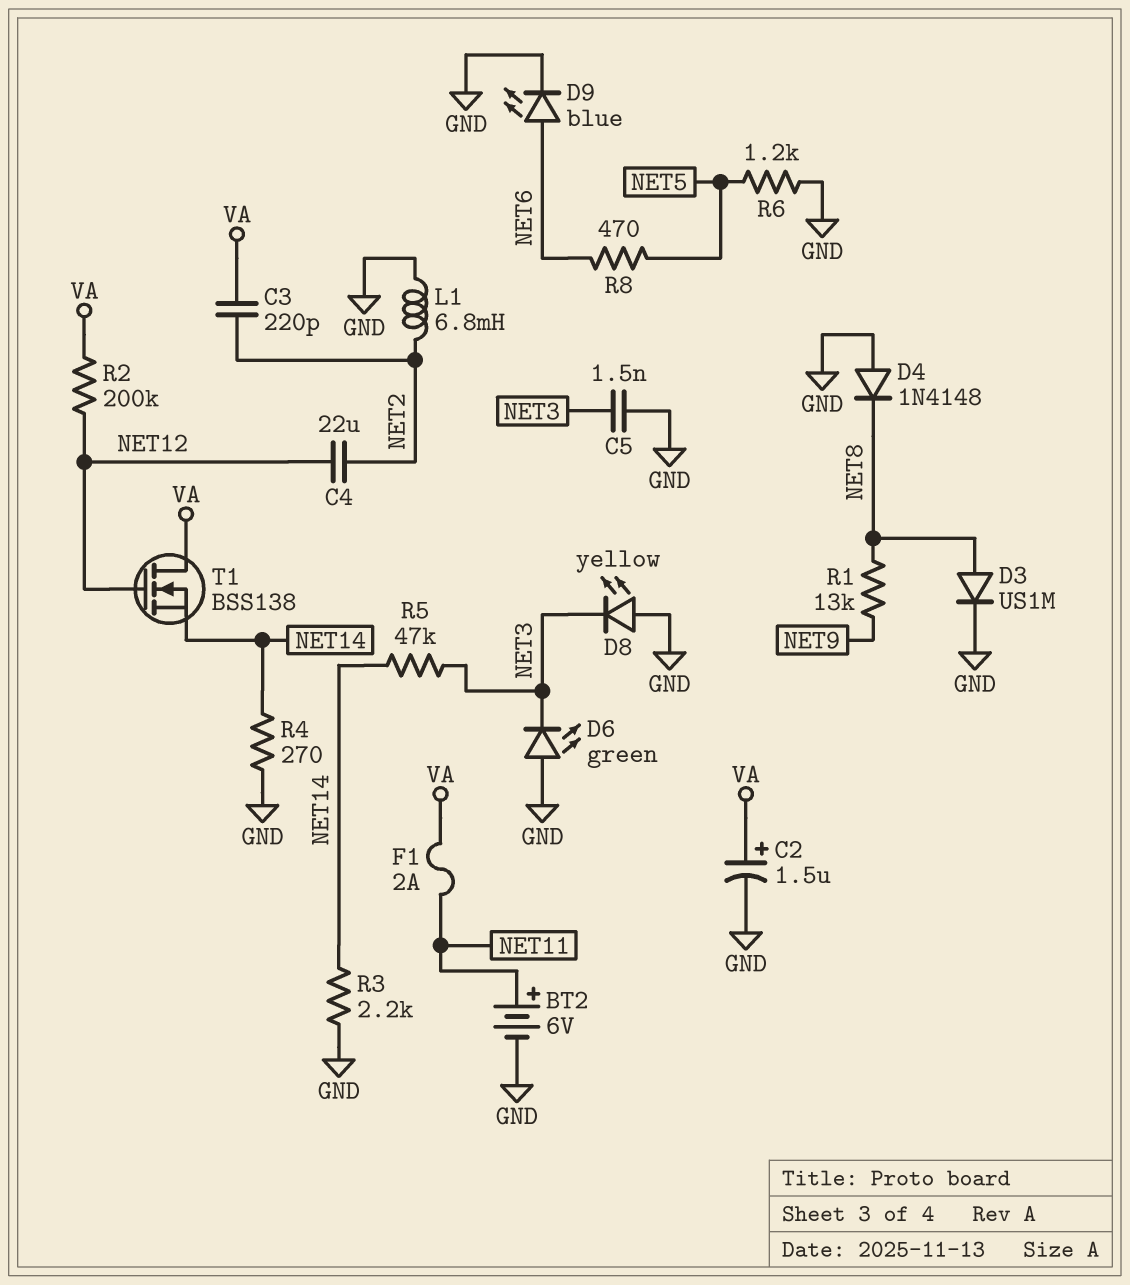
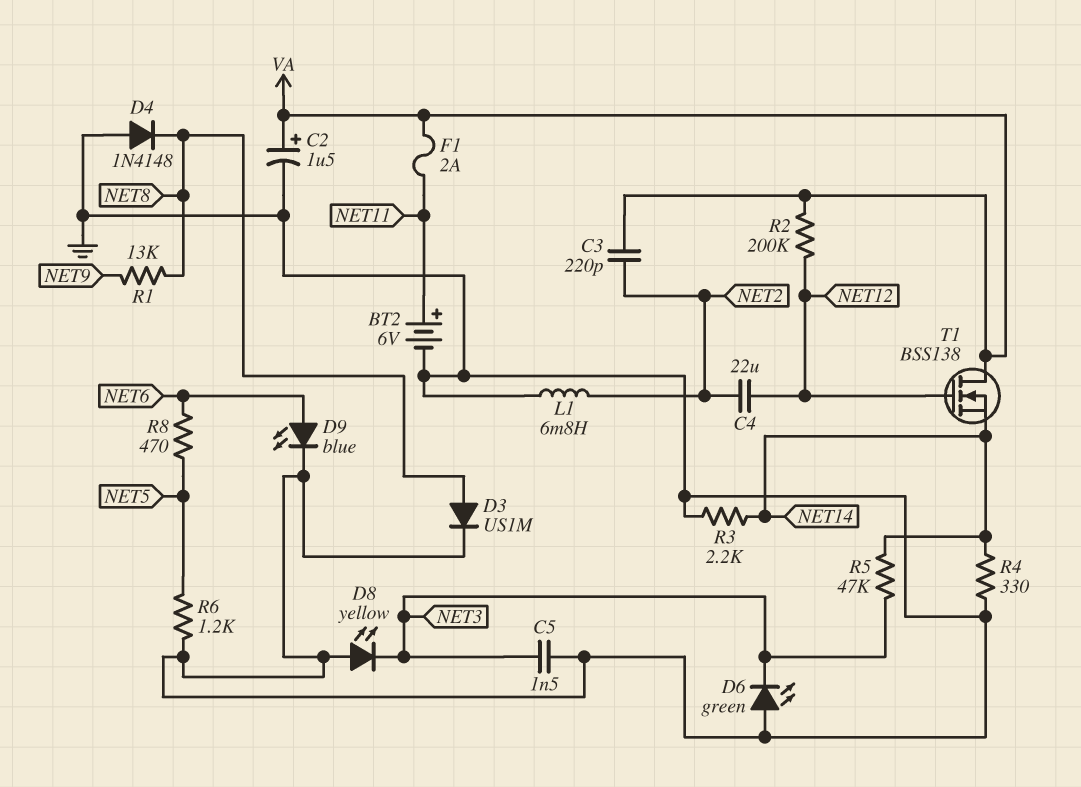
R4: 270 (GND, NET14) -> 330 (GND, NET14)

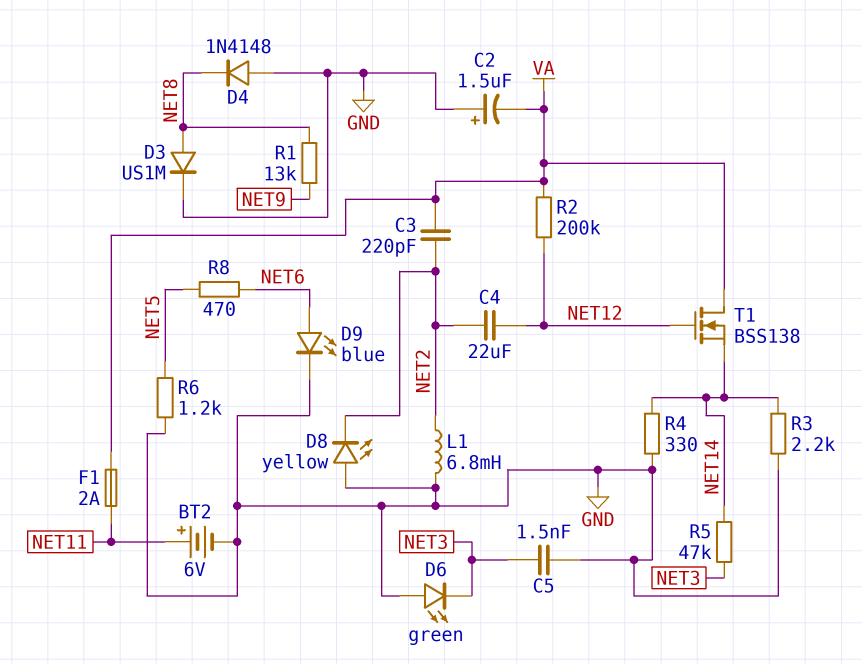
C2: 1.5uF (plus VA, minus GND) -> 1.5uF (plus GND, minus VA)
D8: LED yellow (A GND, K NET3) -> LED yellow (A GND, K NET2)

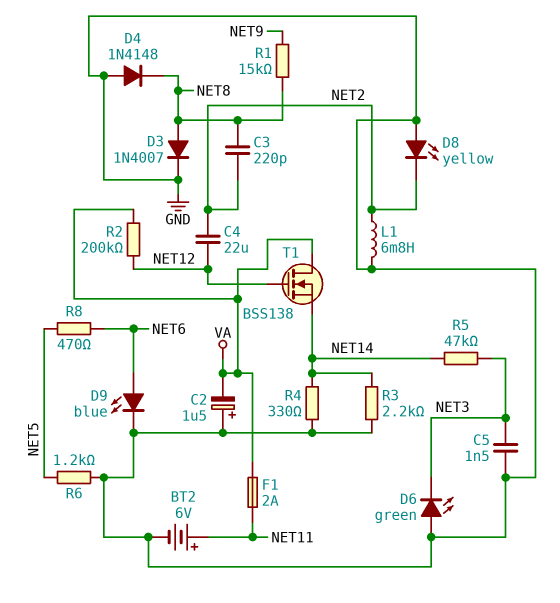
C3: 220pF (NET2, VA) -> 220pF (NET2, NET8)
D3: diode US1M (A NET8, K GND) -> diode 1N4007 (A NET8, K GND)
R1: 13k (NET8, NET9) -> 15k (NET8, NET9)

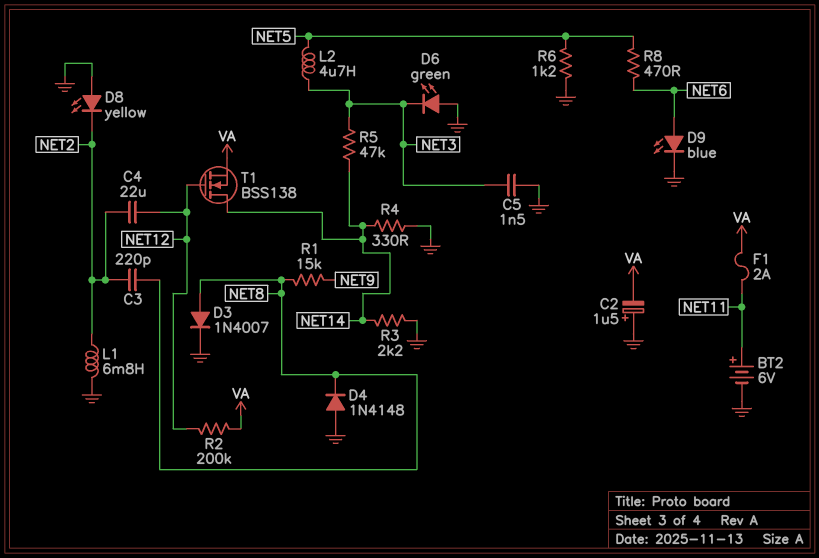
L2: none -> 4.7uH (NET3, NET5)
T1: NMOS BSS138 (G NET12, D VA, S NET14) -> NMOS BSS138 (G NET12, D NET14, S VA)

